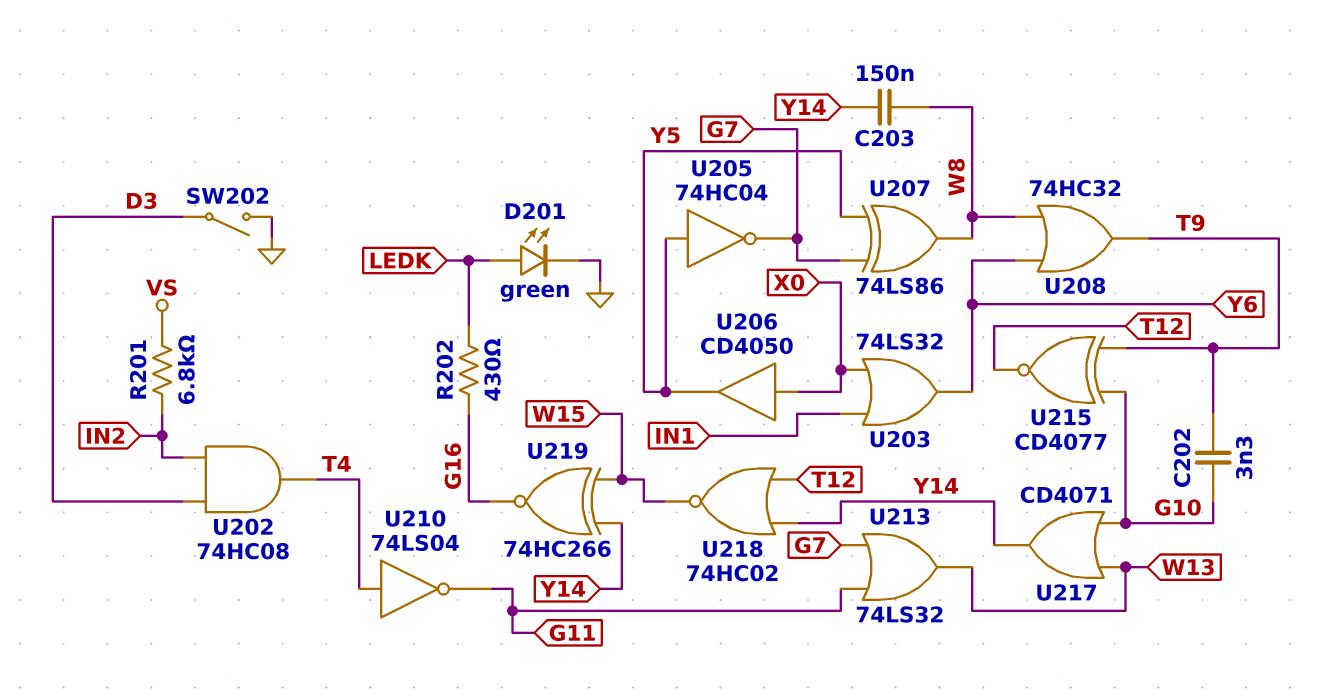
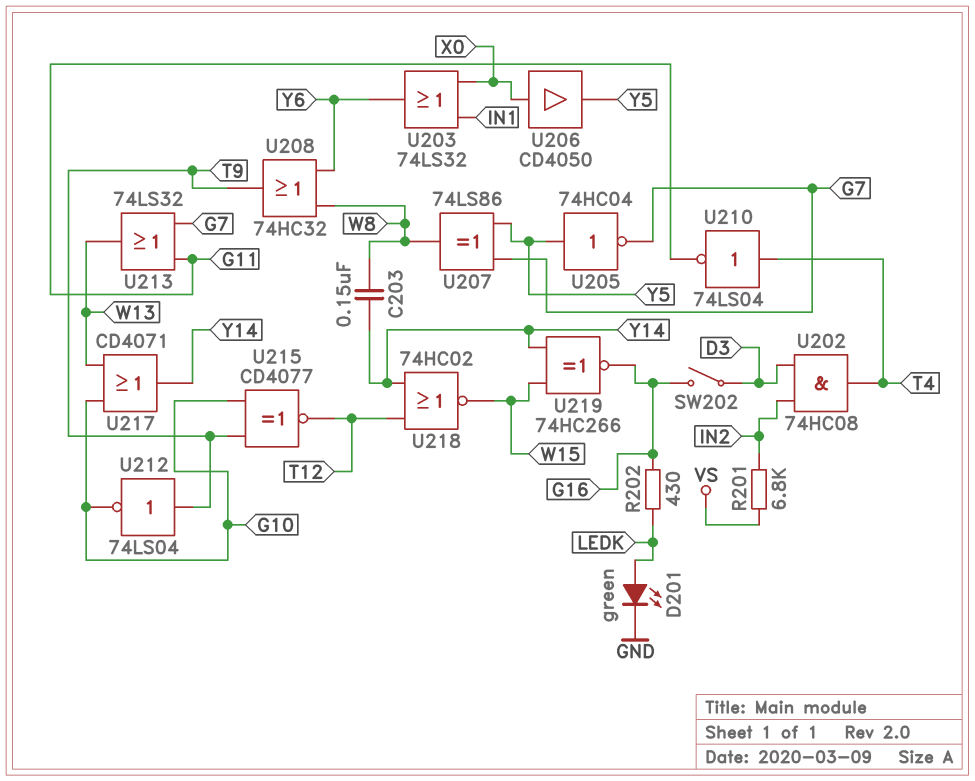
C202: 3.3nF (G10, T9) -> none
SW202: switch (D3, GND) -> switch (D3, G16)
U212: none -> NOT 74LS04 (in T9, out G10)

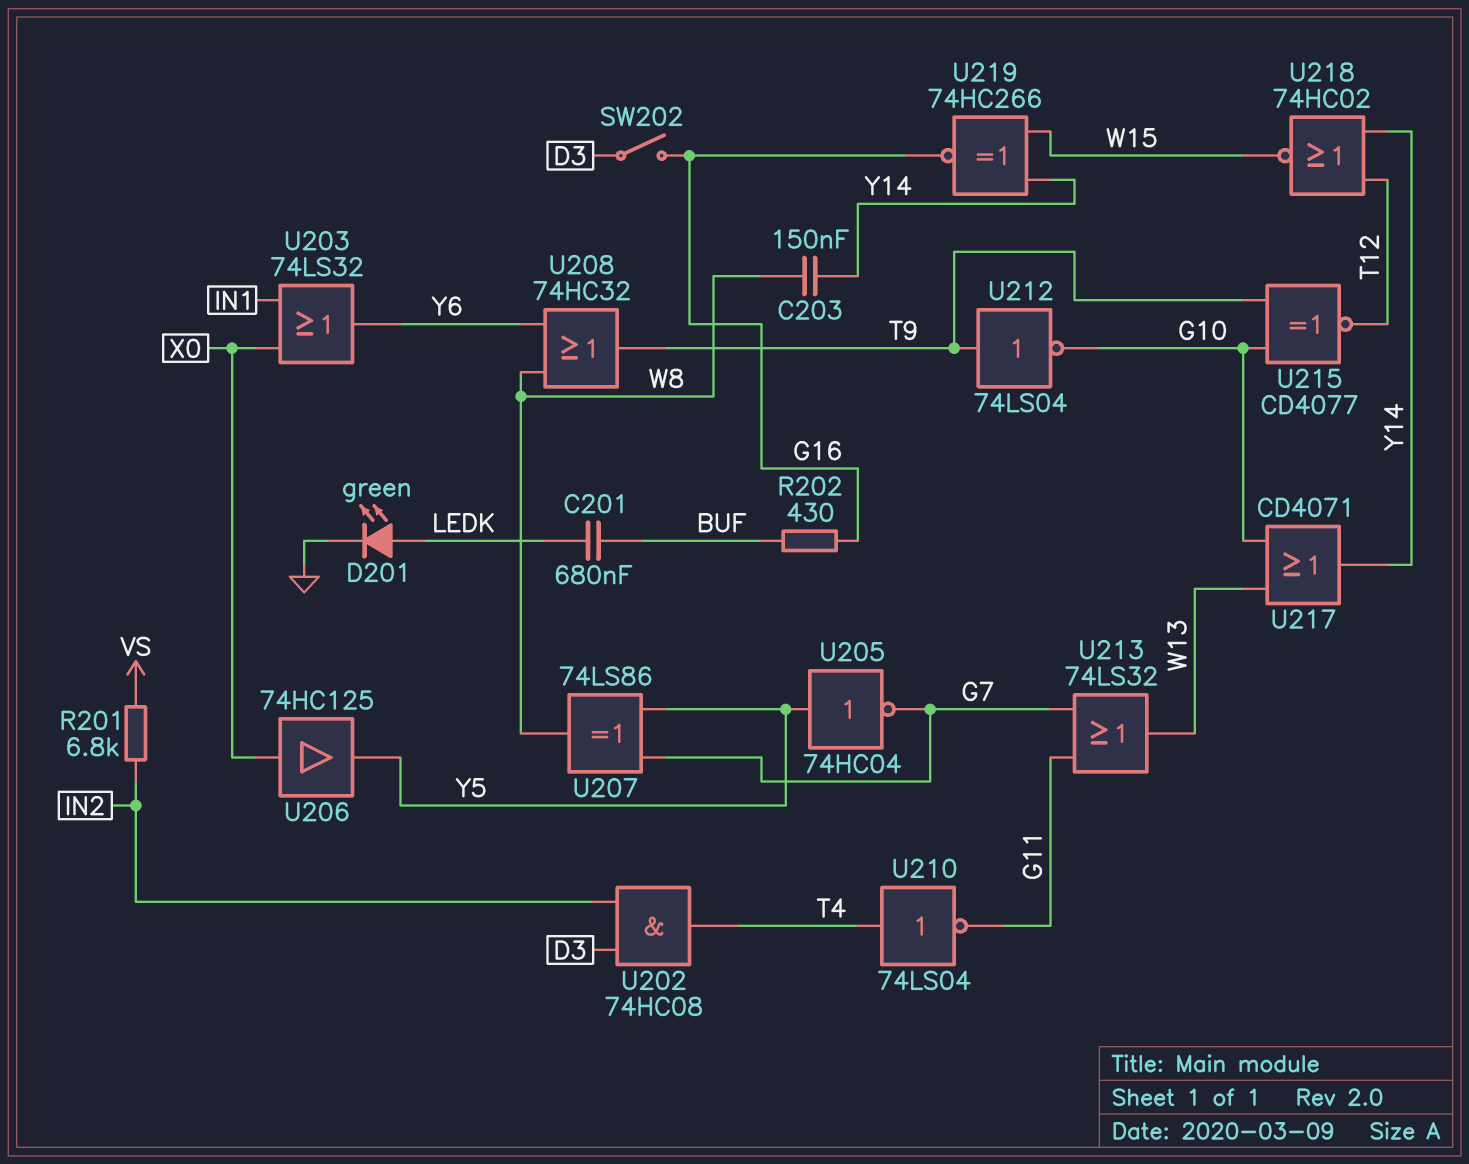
C201: none -> 680nF (BUF, LEDK)
R202: 430 (G16, LEDK) -> 430 (BUF, G16)
U206: buffer CD4050 (in X0, out Y5) -> buffer 74HC125 (in X0, out Y5)

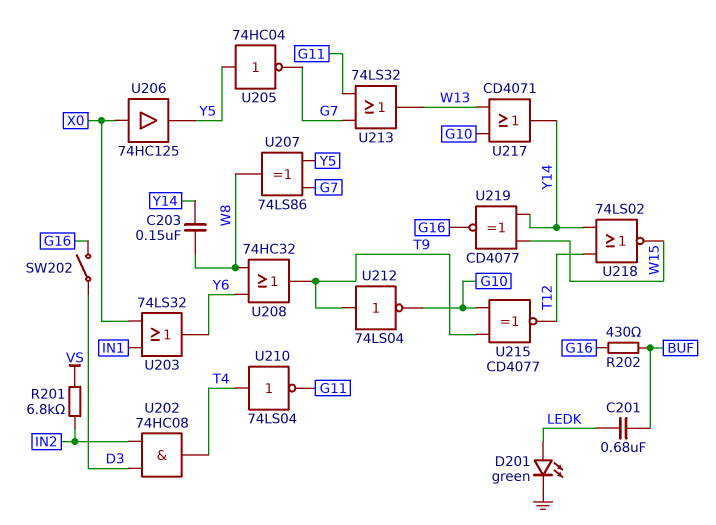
U218: NOR 74HC02 (in T12, in Y14, out W15) -> NOR 74LS02 (in T12, in Y14, out W15)
U219: XNOR 74HC266 (in W15, in Y14, out G16) -> XNOR CD4077 (in W15, in Y14, out G16)

